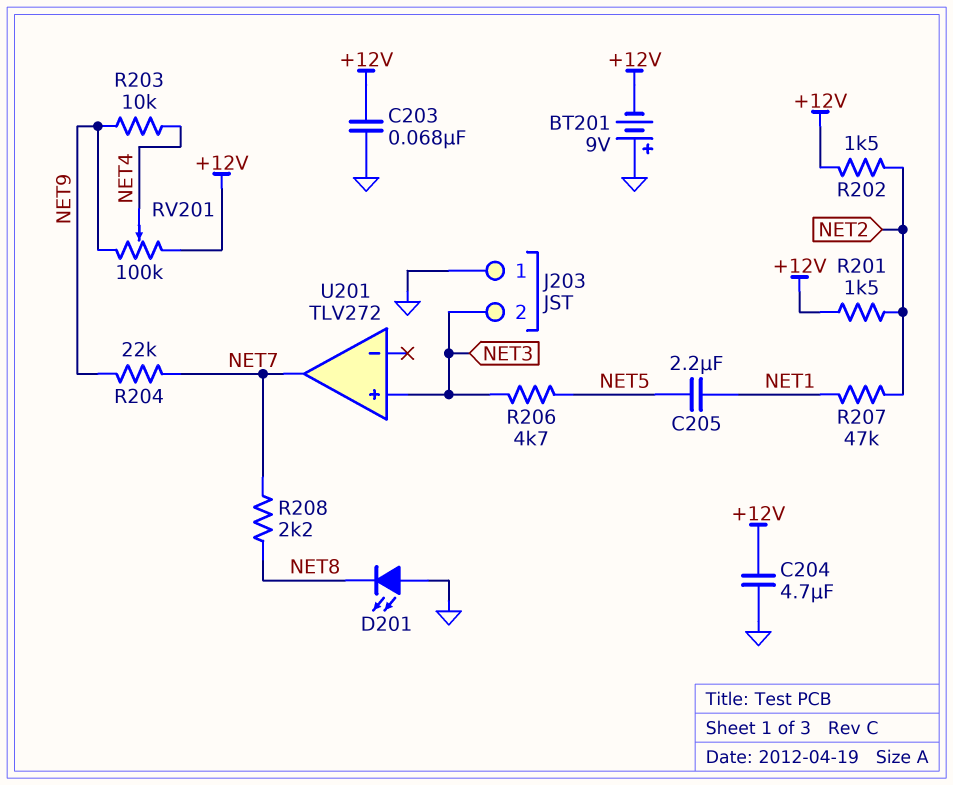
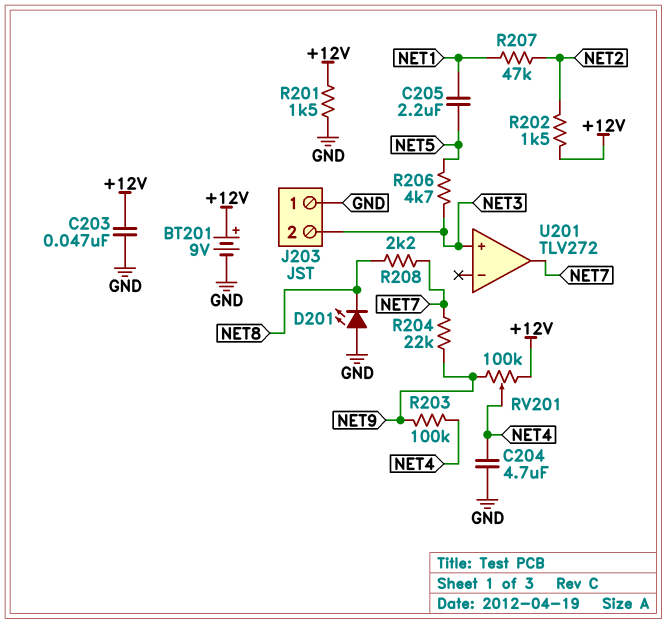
BT201: 9V (plus GND, minus +12V) -> 9V (plus +12V, minus GND)
C203: 68nF (+12V, GND) -> 47nF (+12V, GND)
C204: 4.7uF (+12V, GND) -> 4.7uF (GND, NET4)
R201: 1.5k (+12V, NET2) -> 1.5k (+12V, GND)
R203: 10k (NET4, NET9) -> 100k (NET4, NET9)

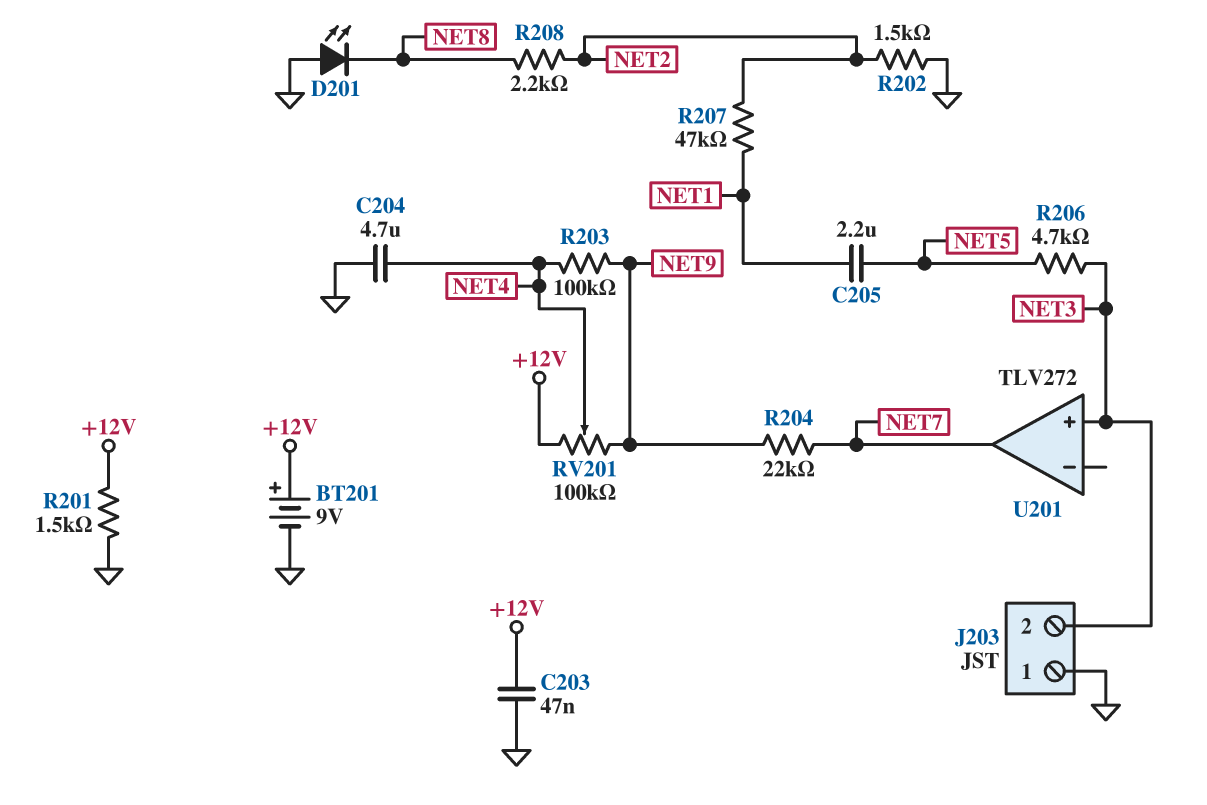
R202: 1.5k (+12V, NET2) -> 1.5k (GND, NET2)
R208: 2.2k (NET7, NET8) -> 2.2k (NET2, NET8)

